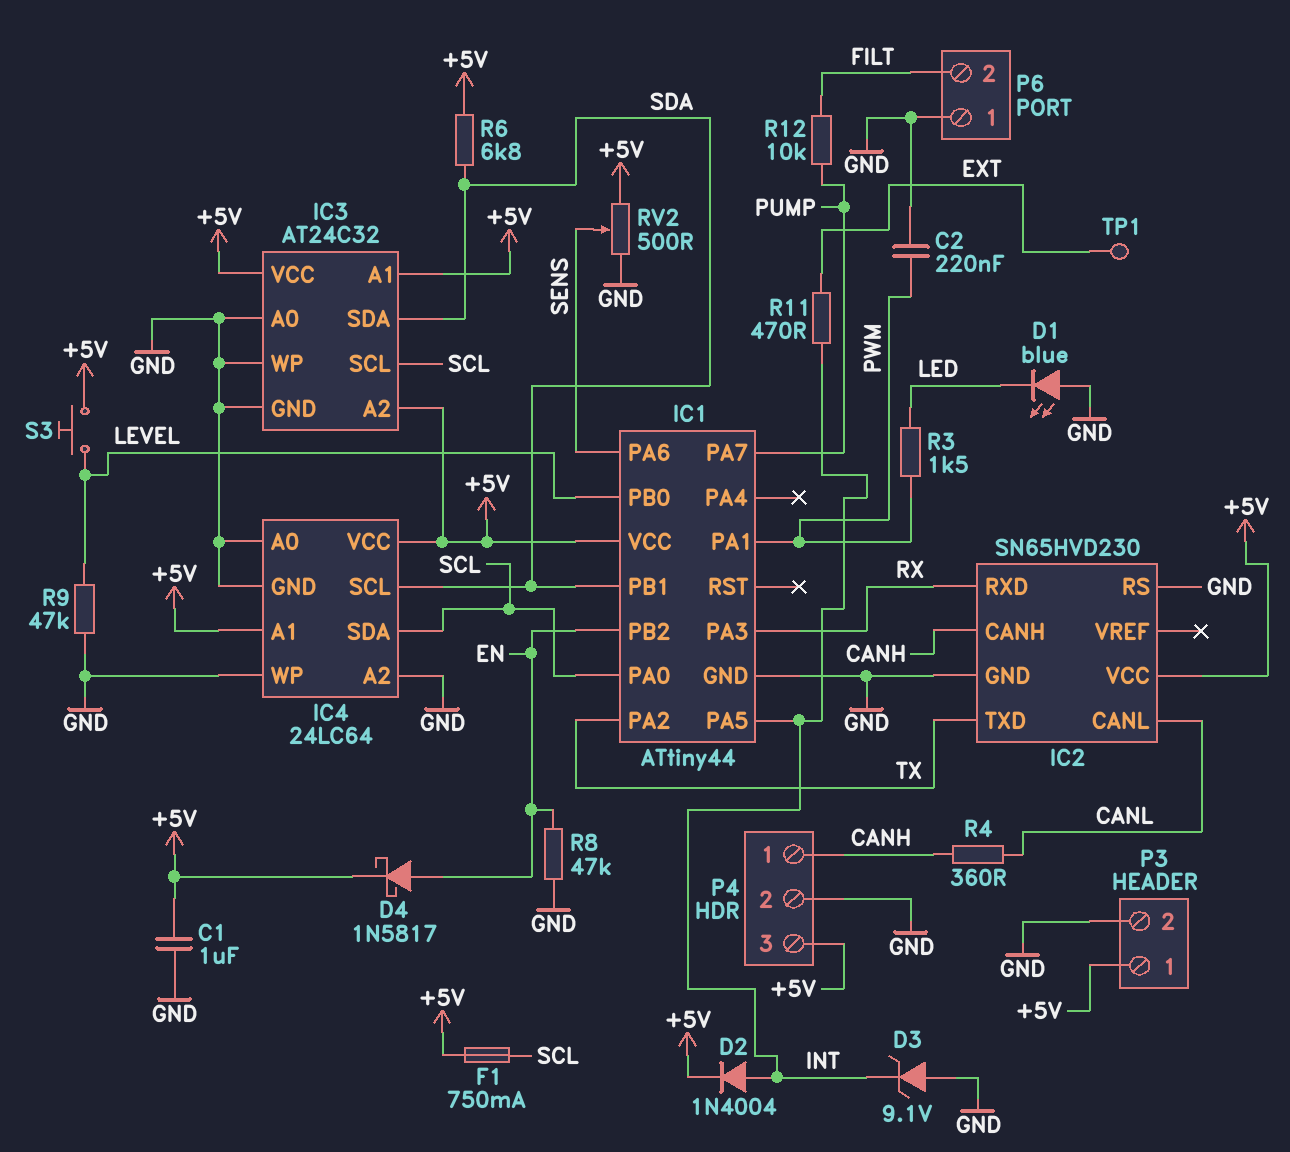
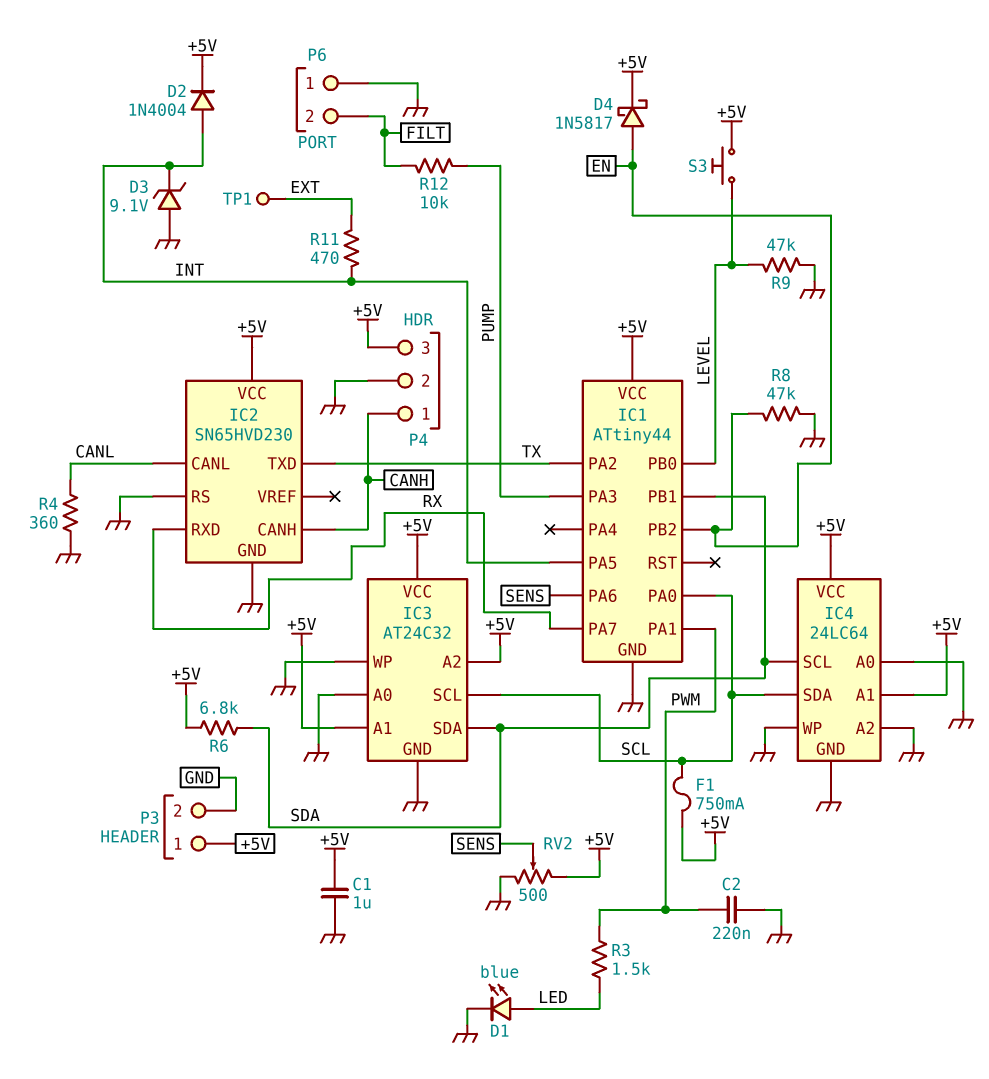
D1: LED blue (A GND, K LED) -> LED blue (A LED, K GND)
IC1 pin PA3: RX -> PUMP
IC1 pin PA7: PUMP -> RX
R4: 360 (CANH, CANL) -> 360 (CANL, GND)

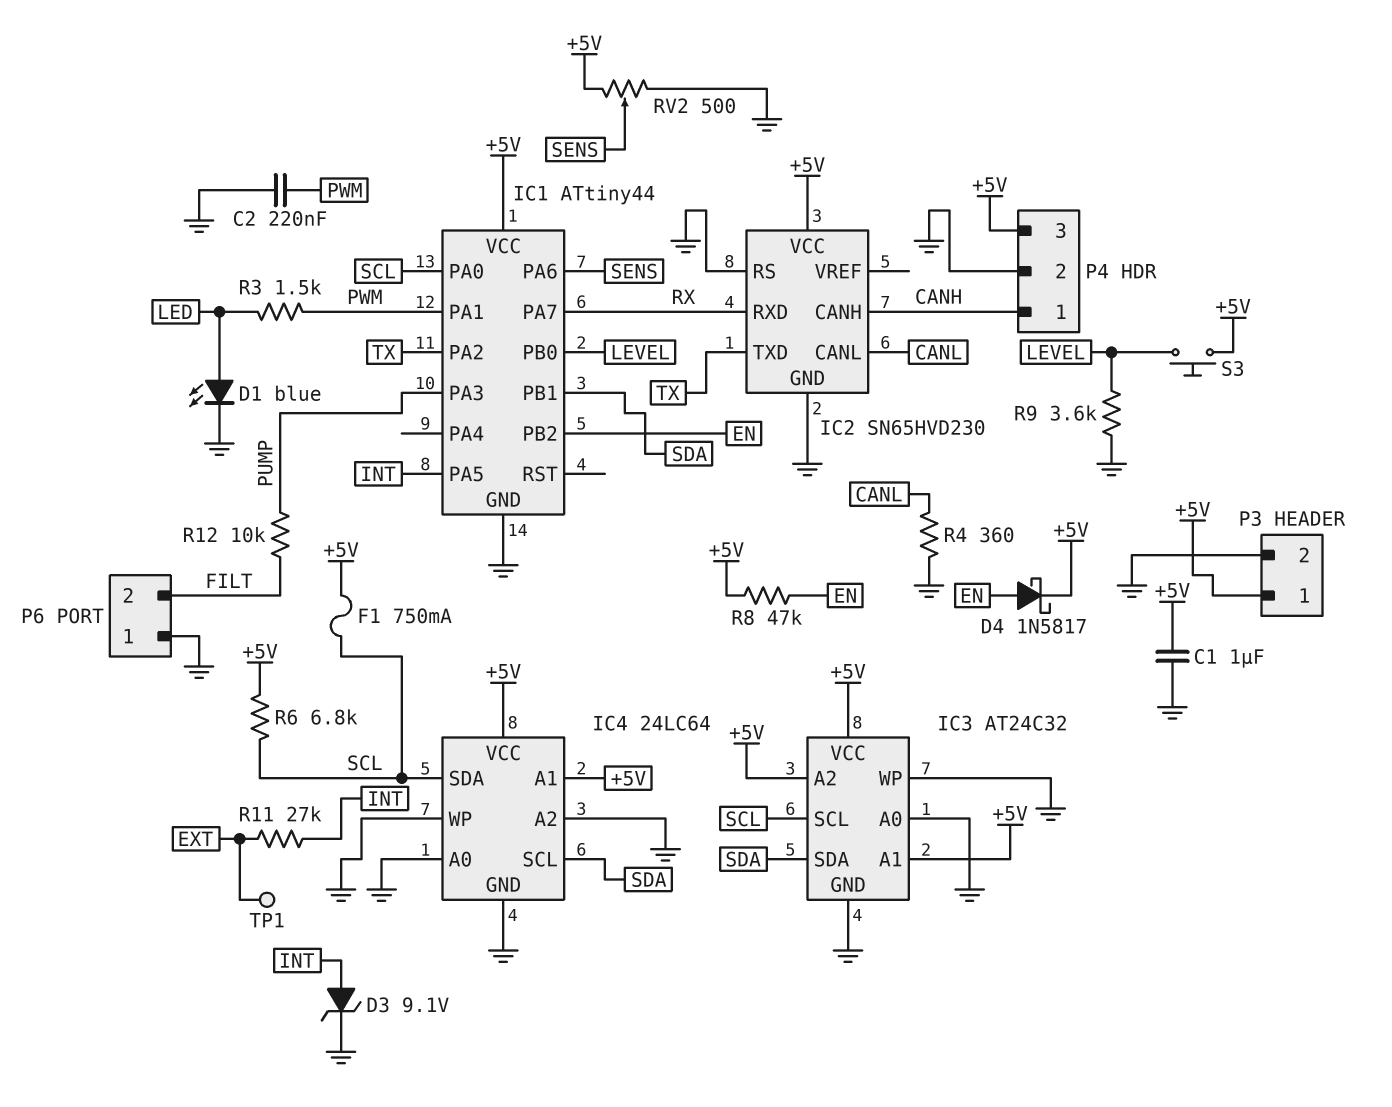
D2: diode 1N4004 (A INT, K +5V) -> none
D3: zener 9.1V (A GND, K INT) -> zener 9.1V (A INT, K GND)
R6: 6.8k (+5V, SDA) -> 6.8k (+5V, SCL)
R8: 47k (EN, GND) -> 47k (+5V, EN)
R9: 47k (GND, LEVEL) -> 3.6k (GND, LEVEL)
R11: 470 (EXT, INT) -> 27k (EXT, INT)

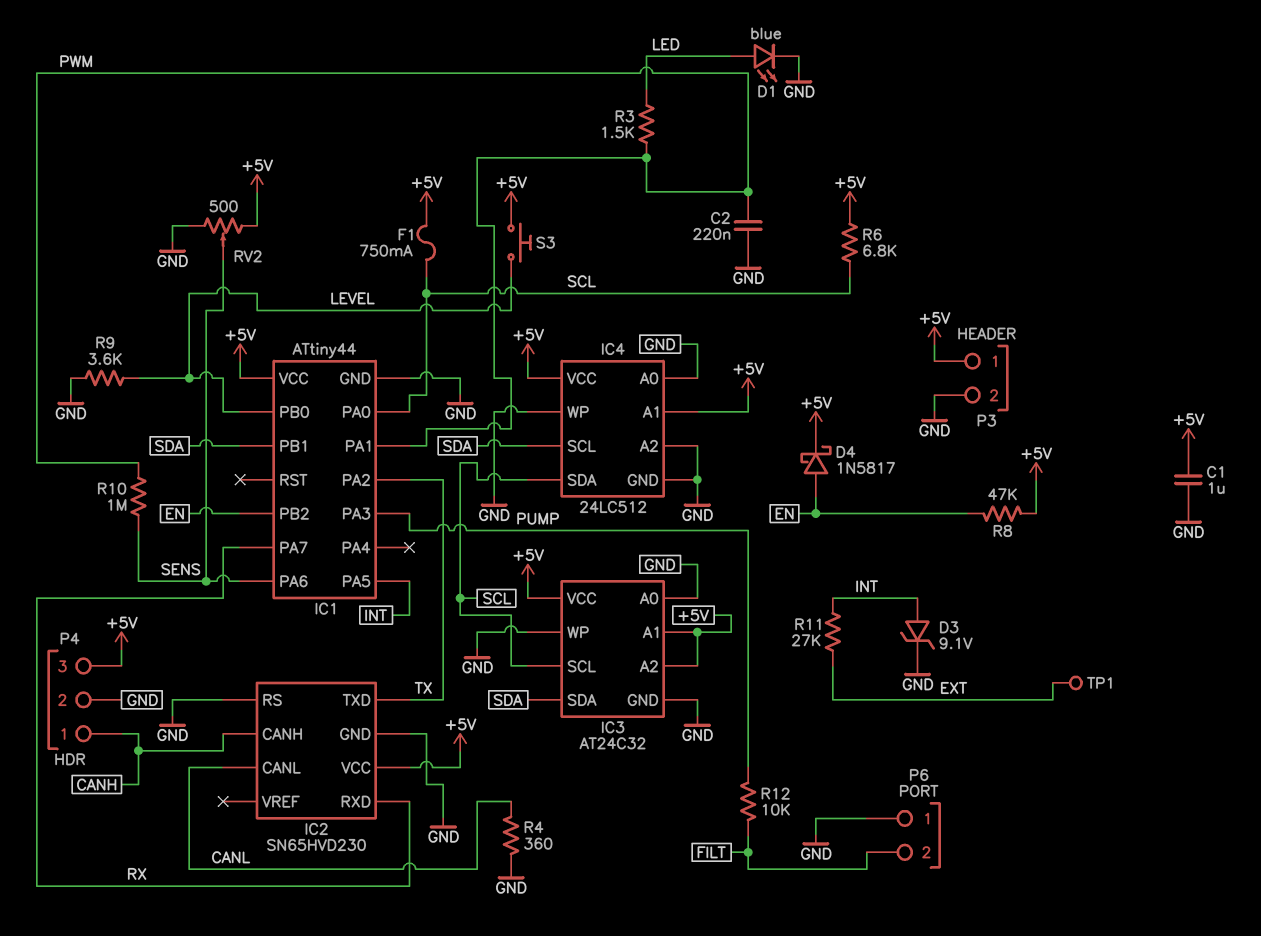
IC4: 24LC64 -> 24LC512
R10: none -> 1M (PWM, SENS)

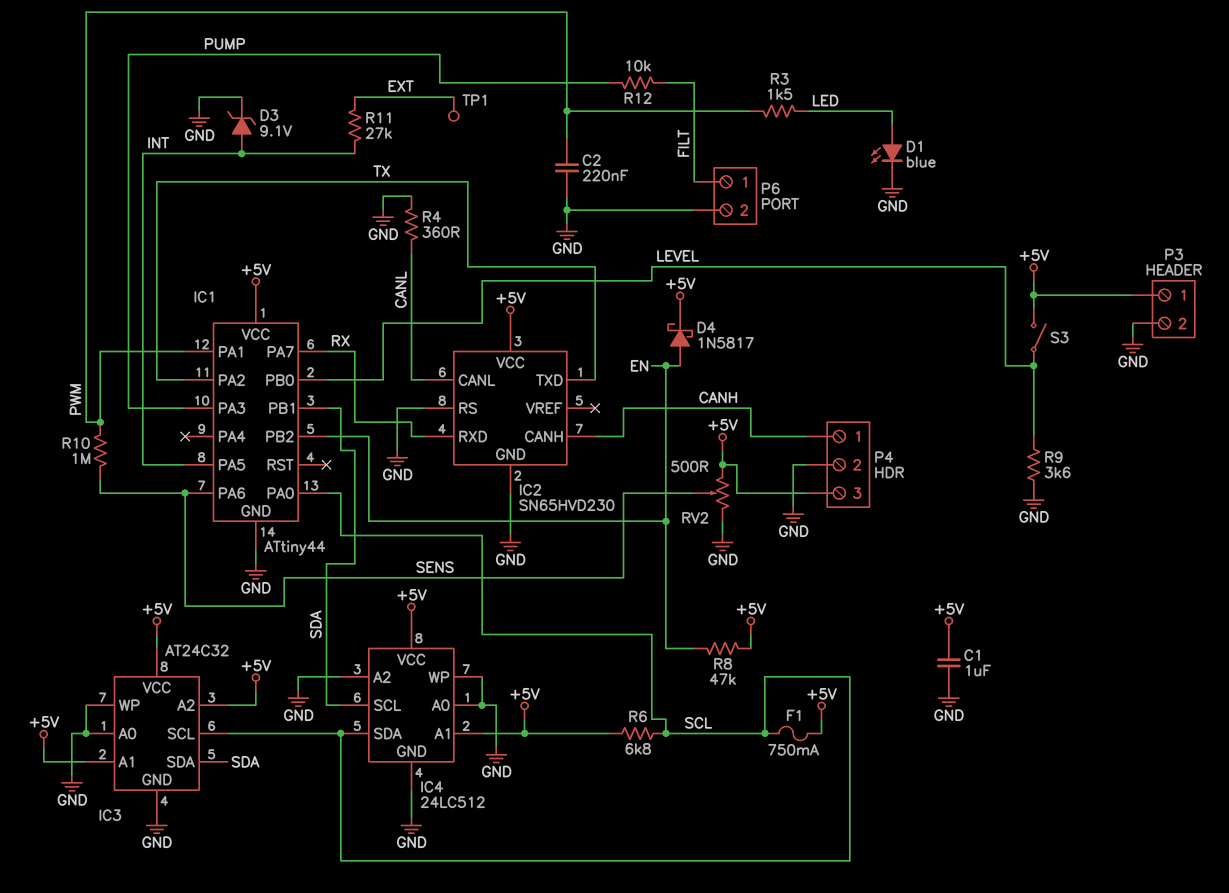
P6 pin 1: GND -> FILT
P6 pin 2: FILT -> GND
S3: button (+5V, LEVEL) -> switch (+5V, LEVEL)

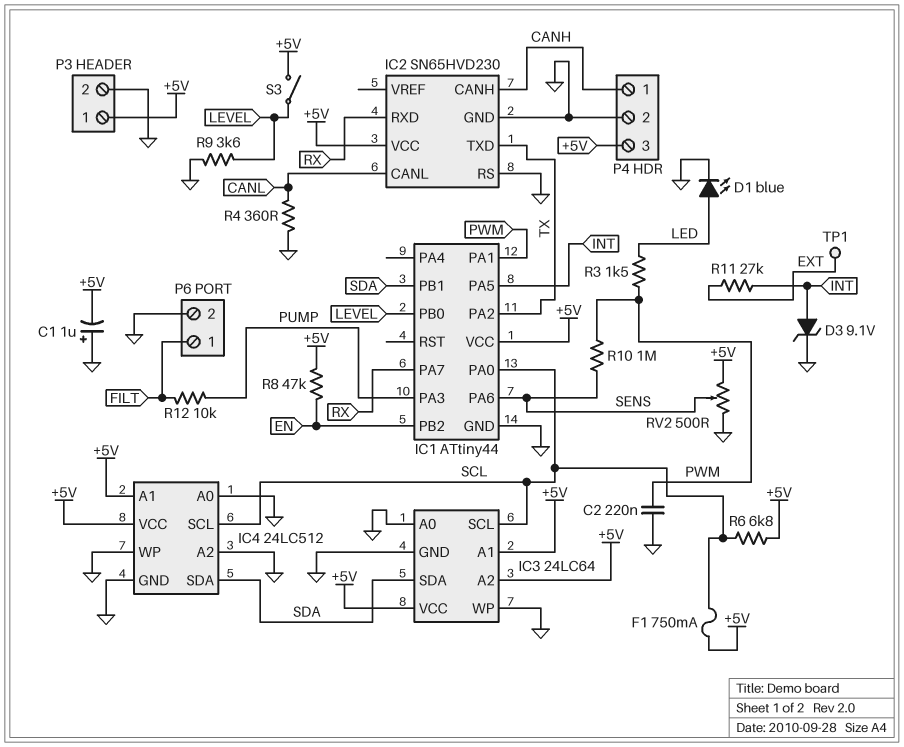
C1: 1uF (+5V, GND) -> 1uF (plus GND, minus +5V)
D4: schottky 1N5817 (A EN, K +5V) -> none
IC3: AT24C32 -> 24LC64
IC4 pin SCL: SDA -> SCL
IC4 pin SDA: SCL -> SDA

